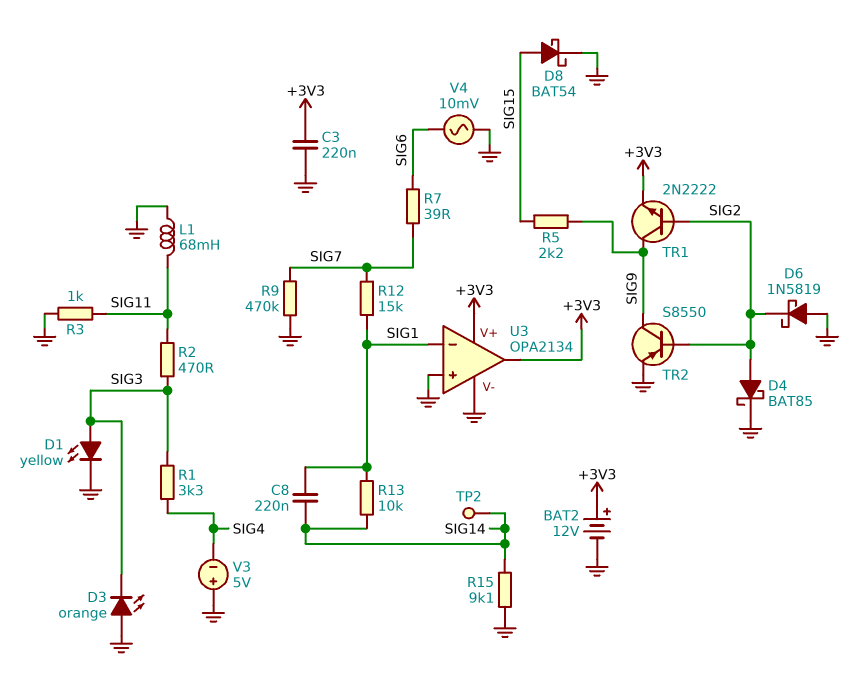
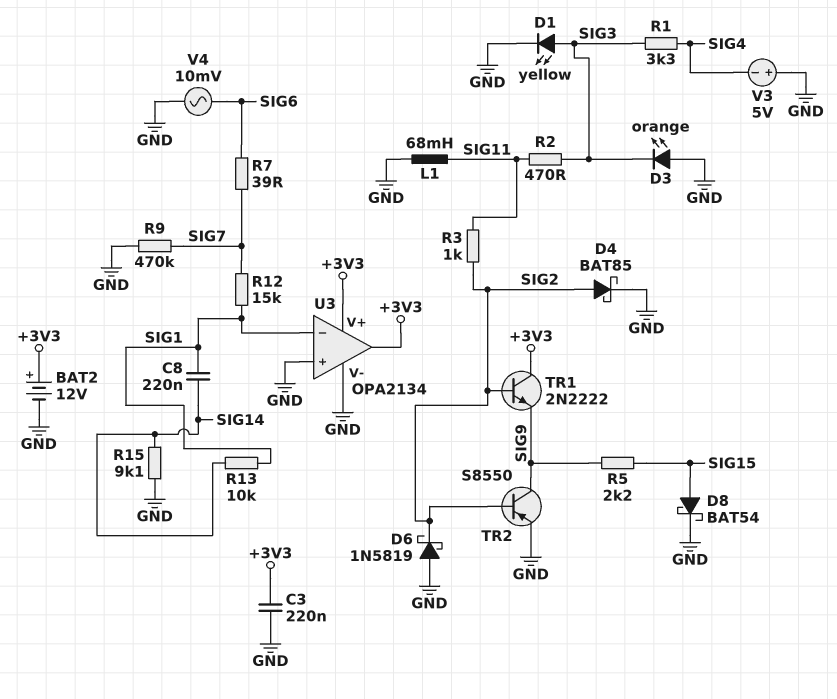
R3: 1k (GND, SIG11) -> 1k (SIG2, SIG11)
TP2: test point (SIG14) -> none
TR1: NPN 2N2222 (B SIG2, C SIG9, E +3V3) -> NPN 2N2222 (B SIG2, C +3V3, E SIG9)

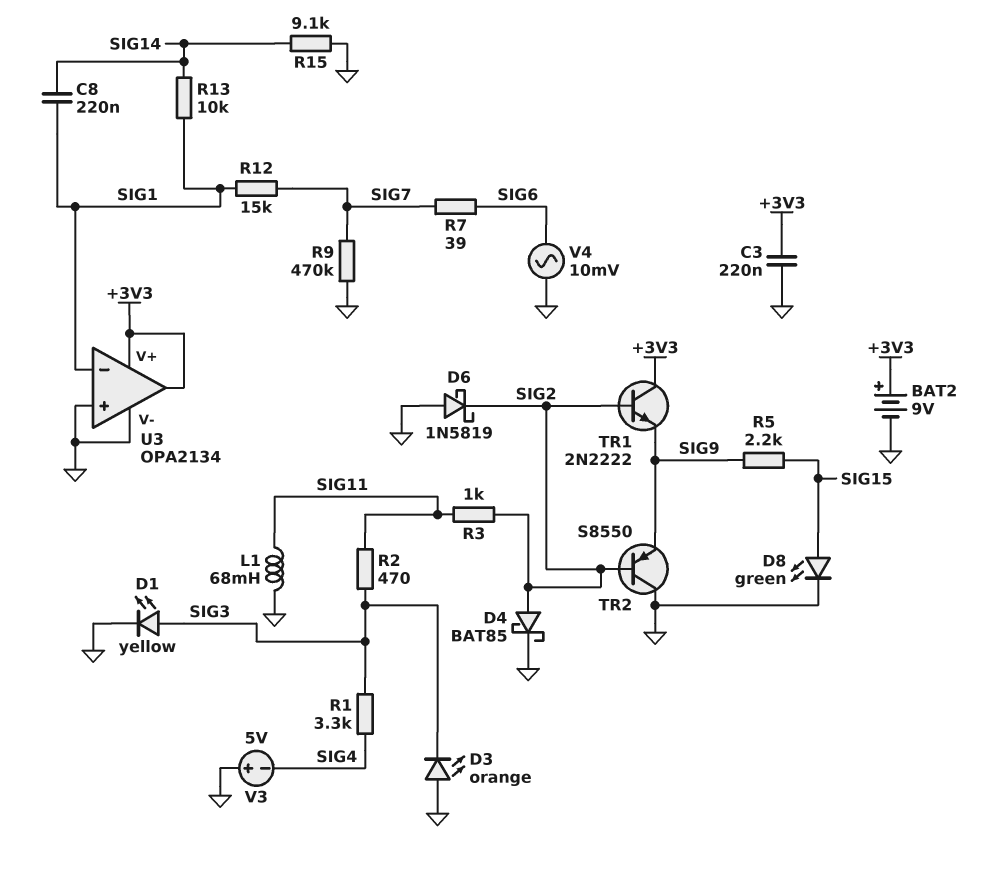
BAT2: 12V (plus +3V3, minus GND) -> 9V (plus +3V3, minus GND)
D8: schottky BAT54 (A SIG15, K GND) -> LED green (A SIG15, K GND)
TR2: PNP S8550 (B SIG2, C SIG9, E GND) -> PNP S8550 (B SIG2, C GND, E SIG9)

